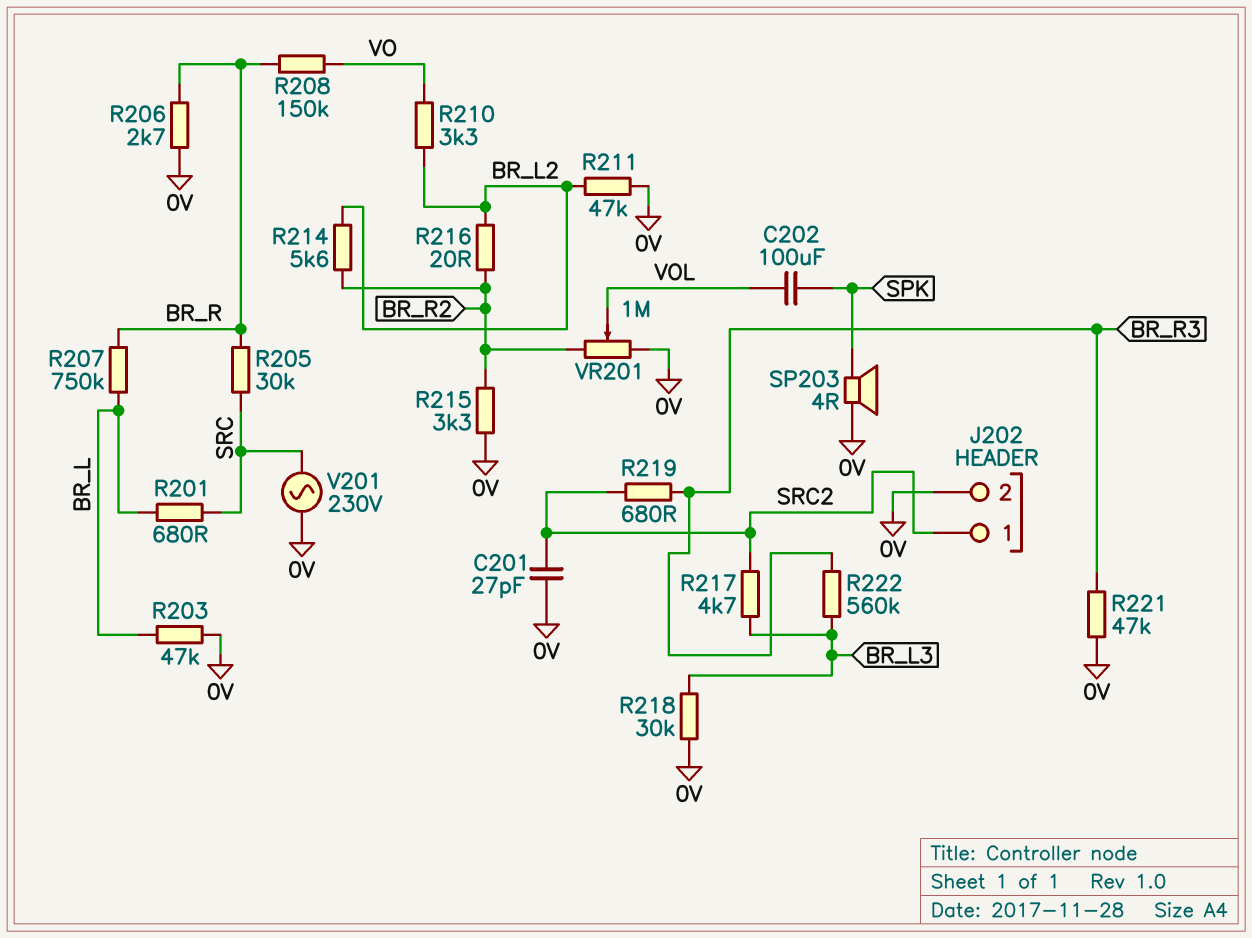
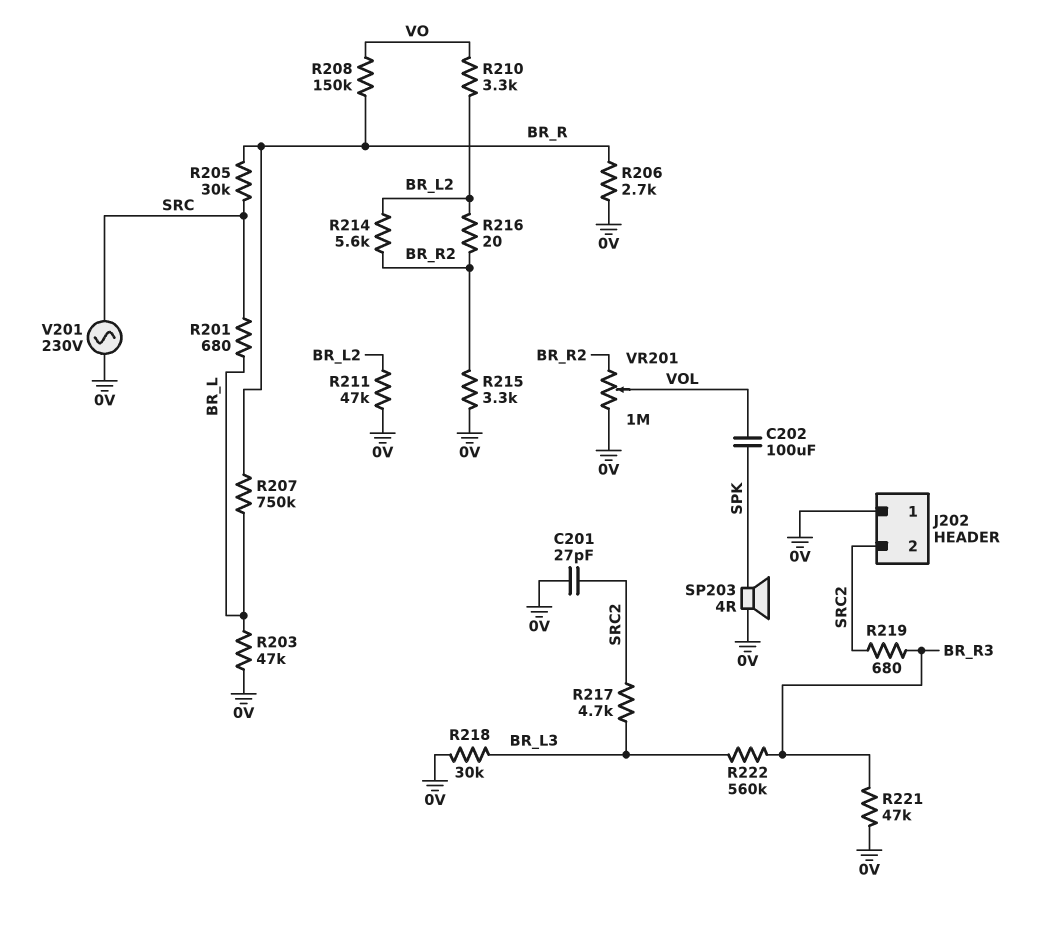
J202 pin 1: SRC2 -> 0V
J202 pin 2: 0V -> SRC2

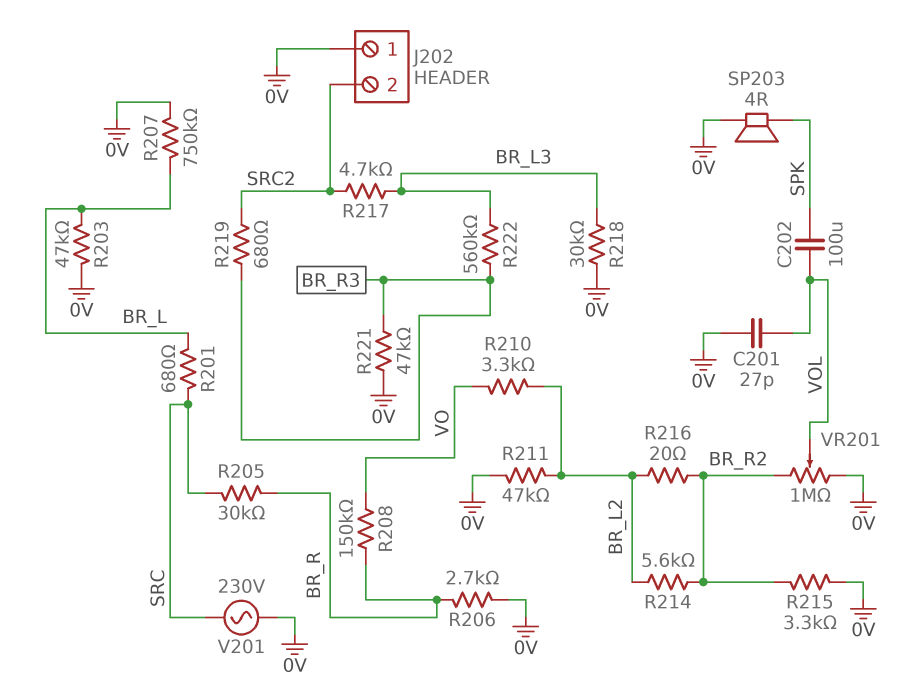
C201: 27pF (0V, SRC2) -> 27pF (0V, VOL)
R207: 750k (BR_L, BR_R) -> 750k (0V, BR_L)

